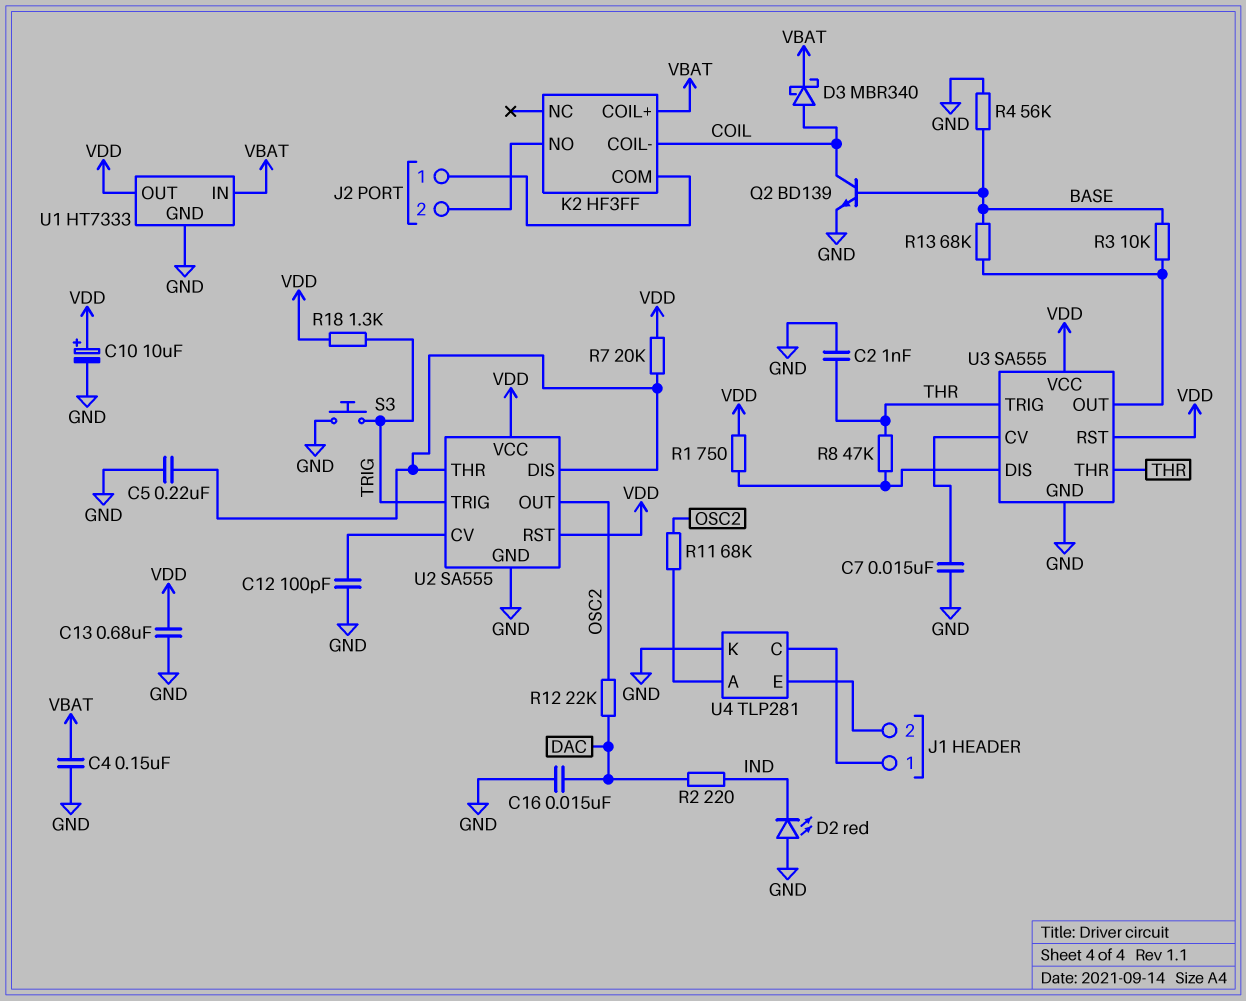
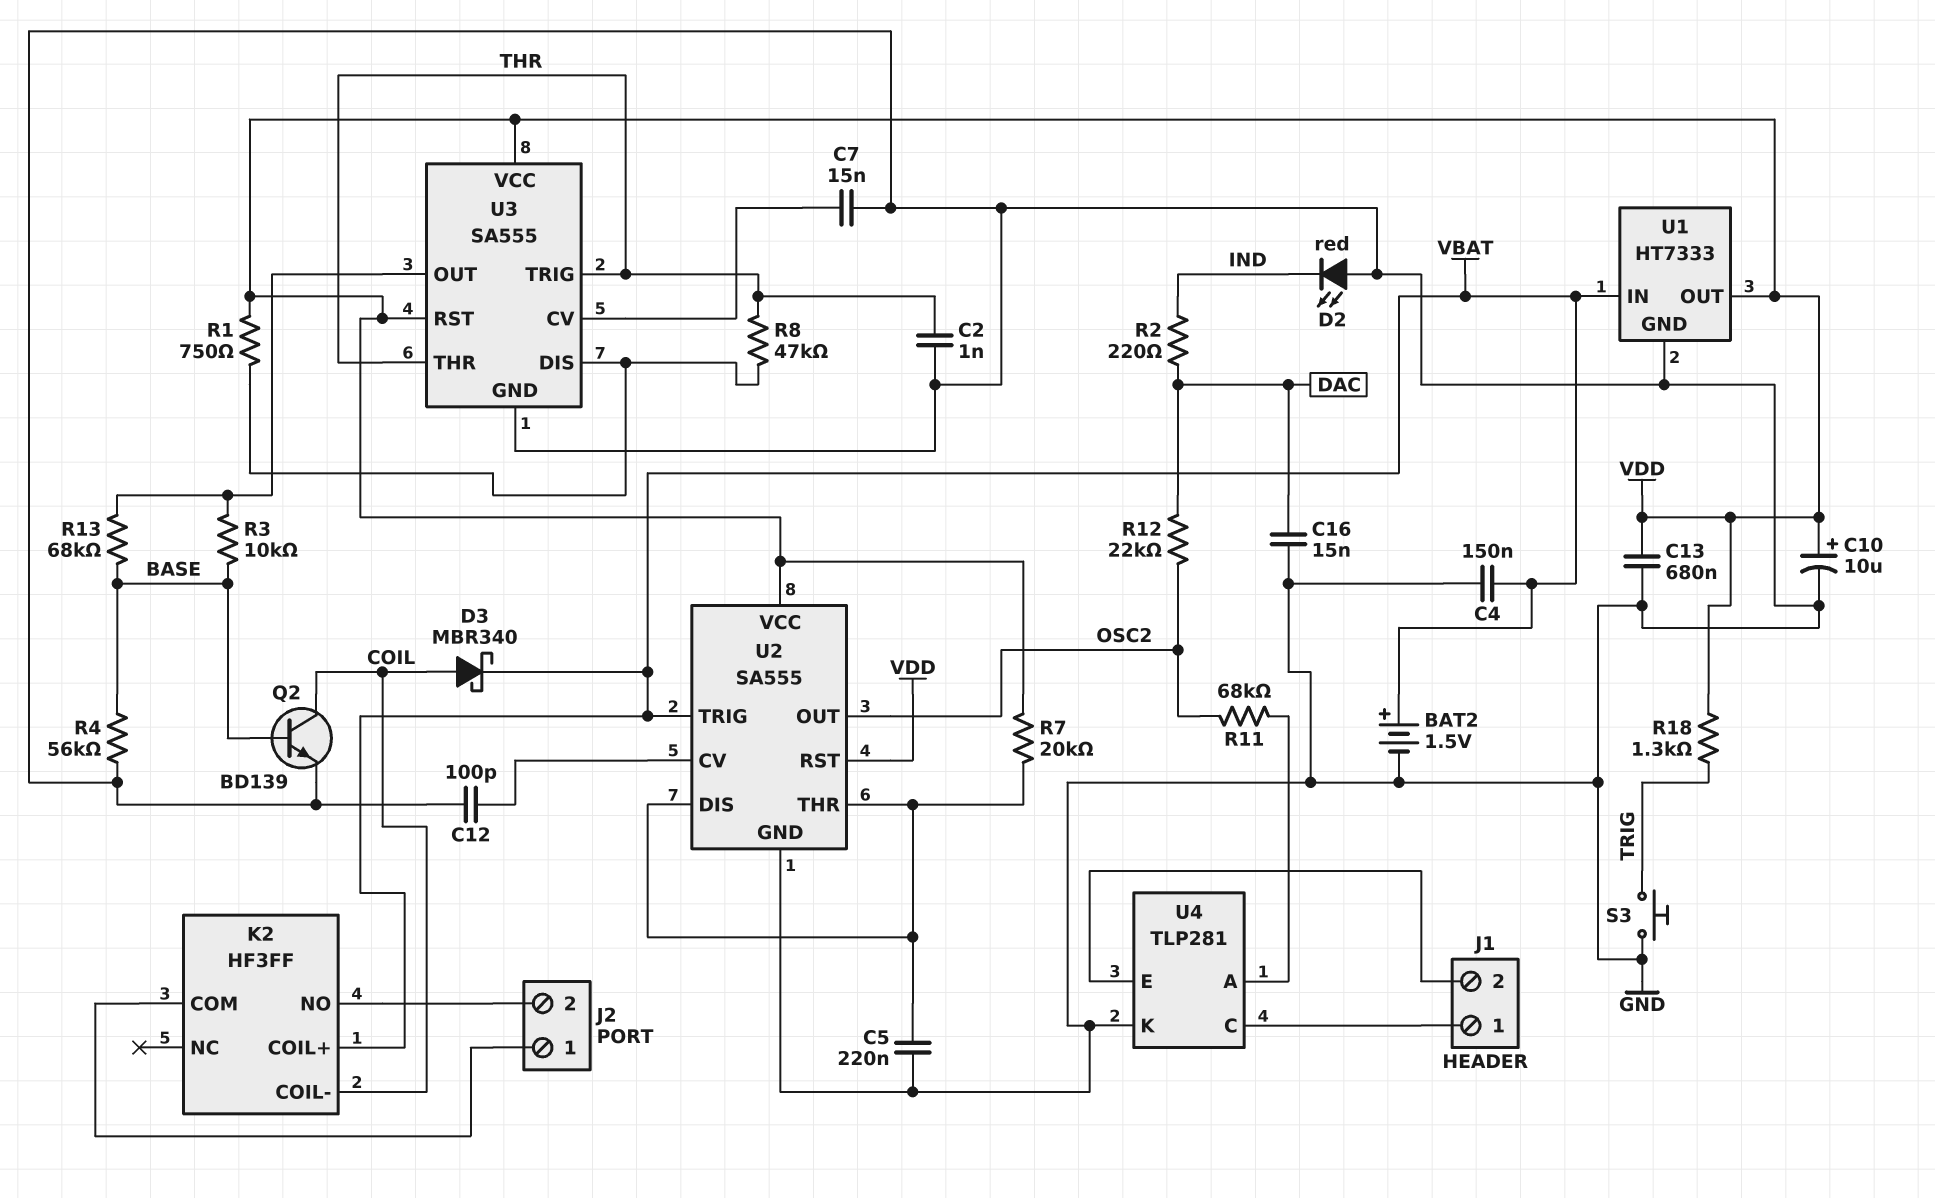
BAT2: none -> 1.5V (plus VBAT, minus GND)
U2 pin TRIG: TRIG -> VBAT

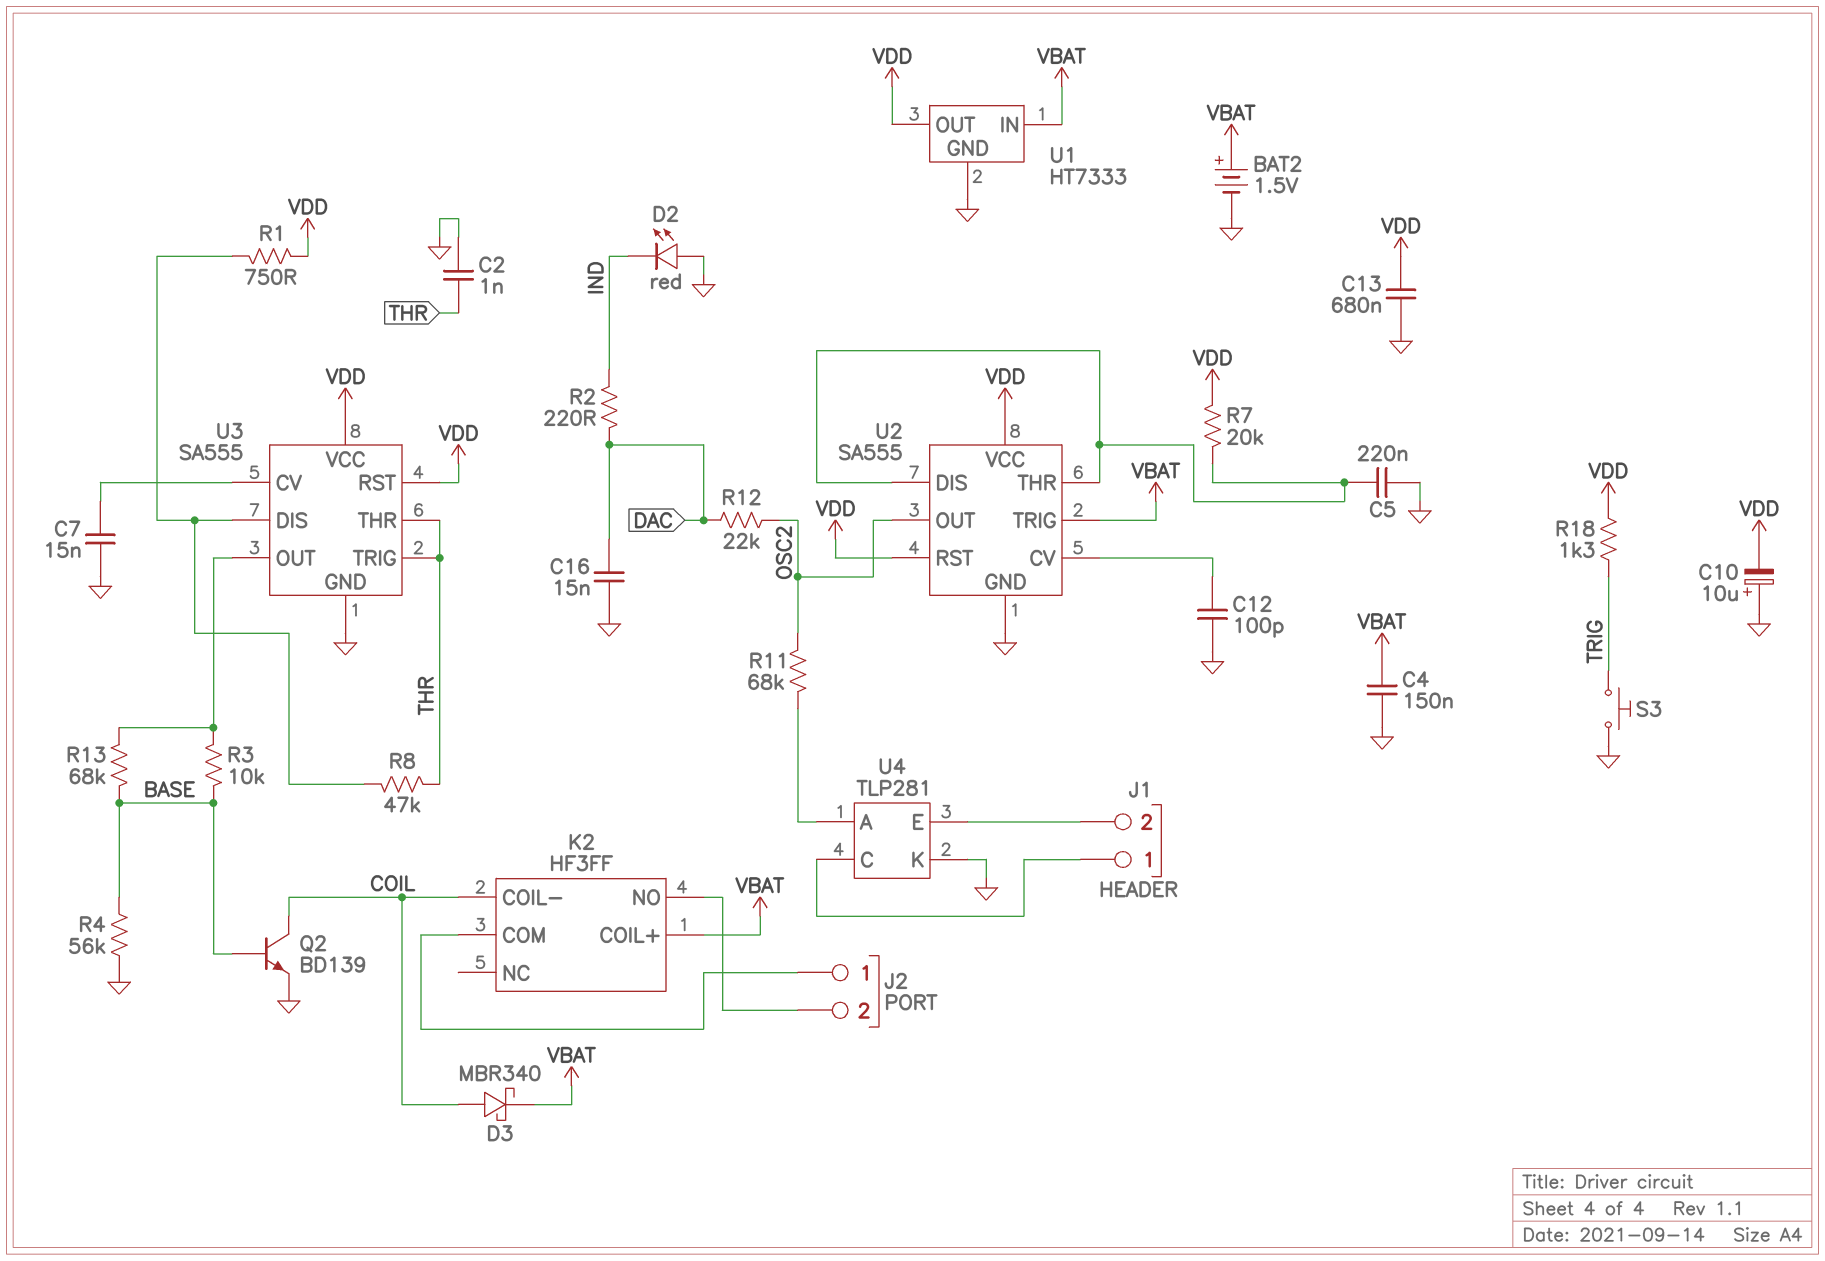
C10: 10uF (plus VDD, minus GND) -> 10uF (plus GND, minus VDD)

